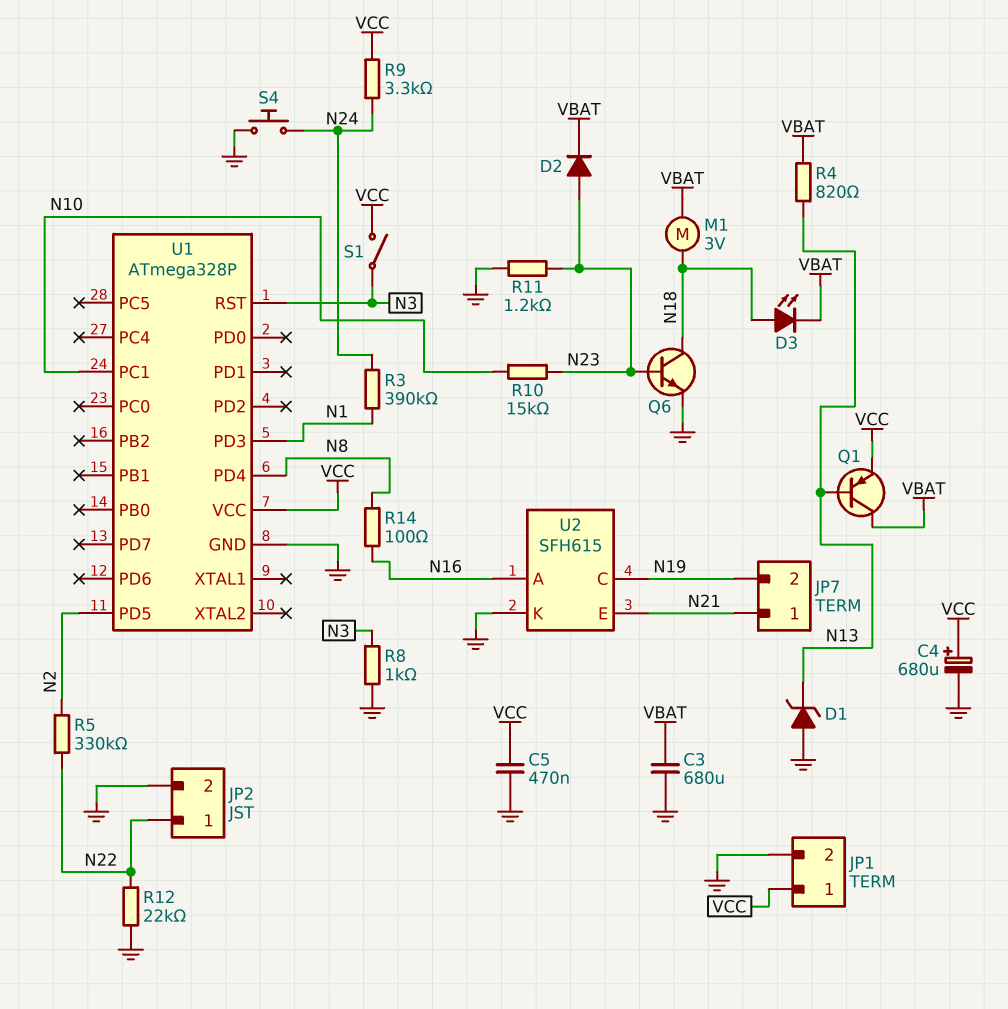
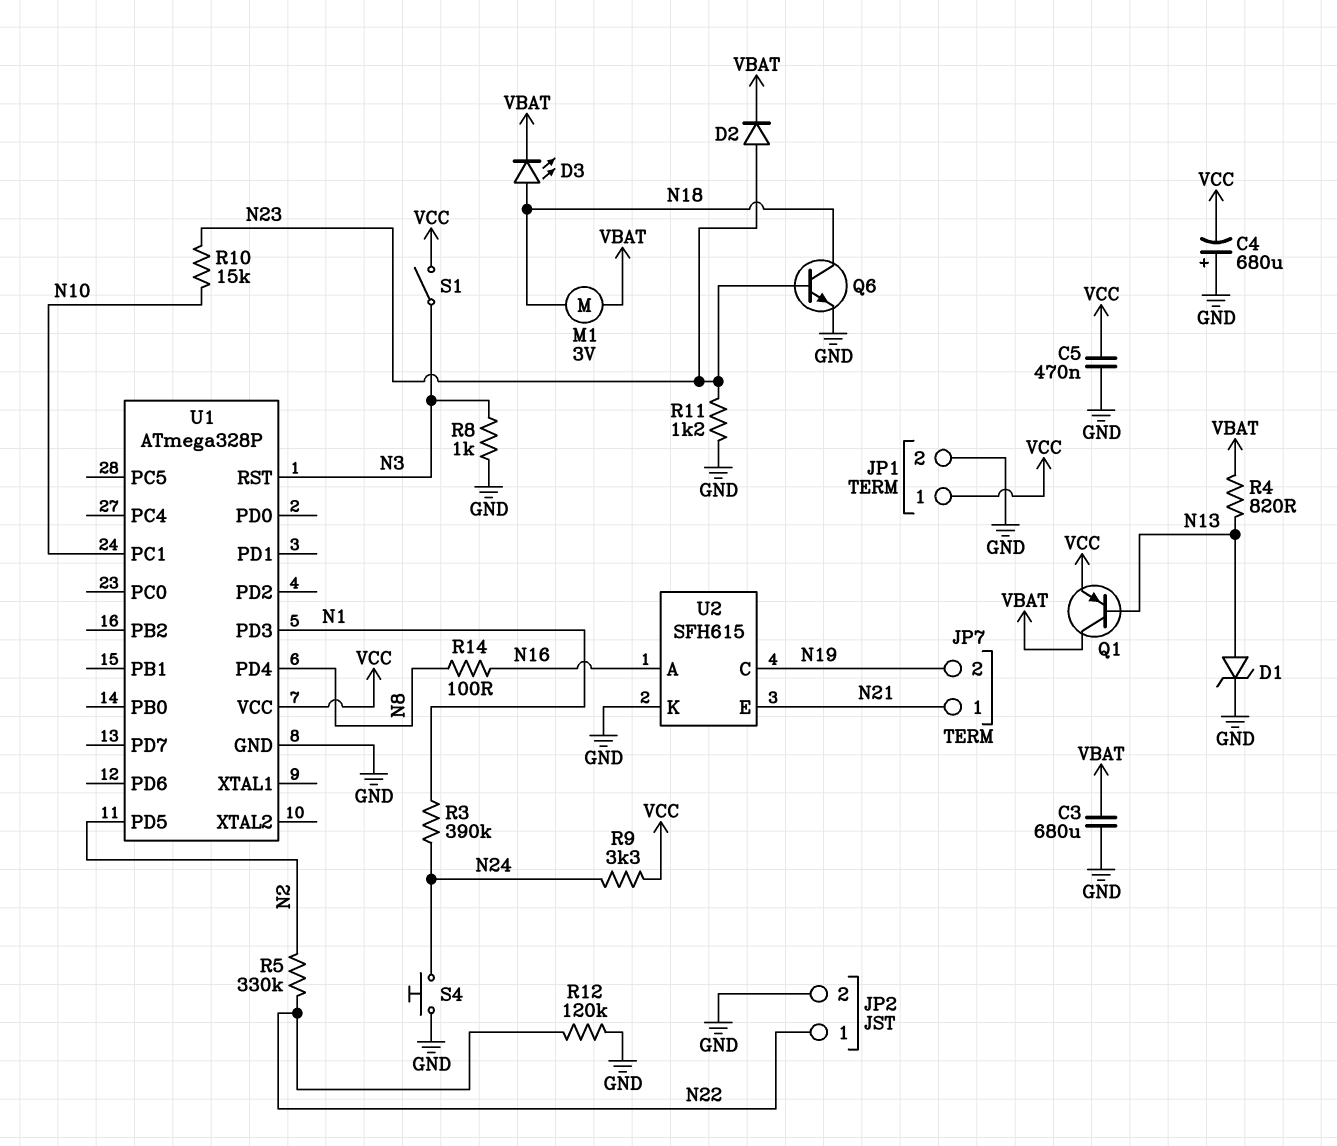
C4: 680uF (plus VCC, minus GND) -> 680uF (plus GND, minus VCC)
D1: zener (A GND, K N13) -> zener (A N13, K GND)
R12: 22k (GND, N22) -> 120k (GND, N22)

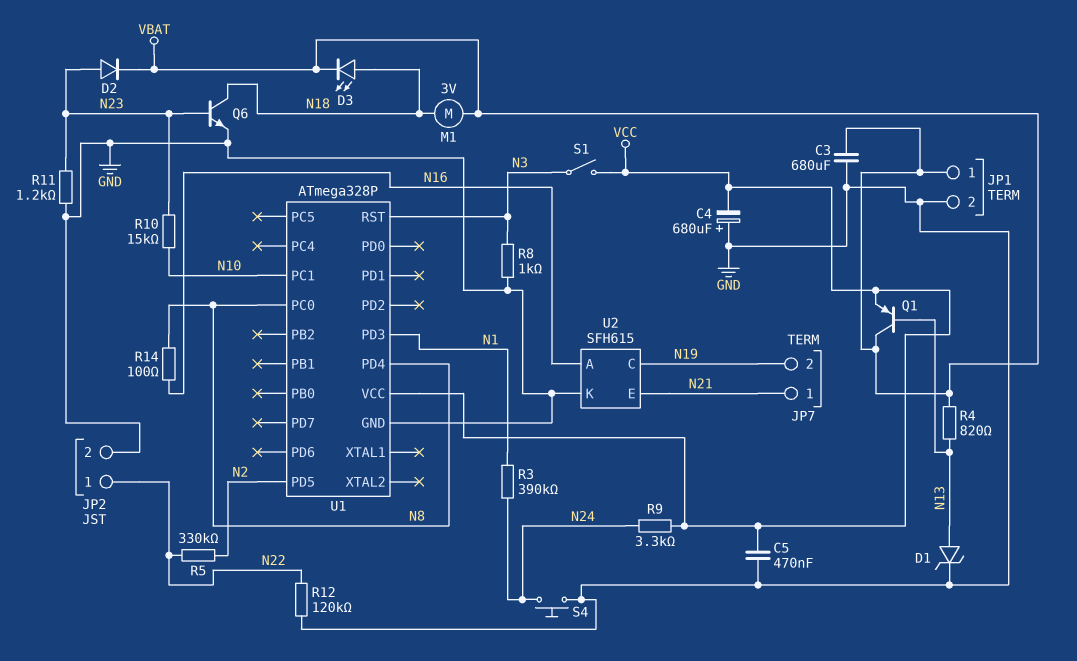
JP1 pin 1: VCC -> VBAT
U1 pin PC0: none -> N8

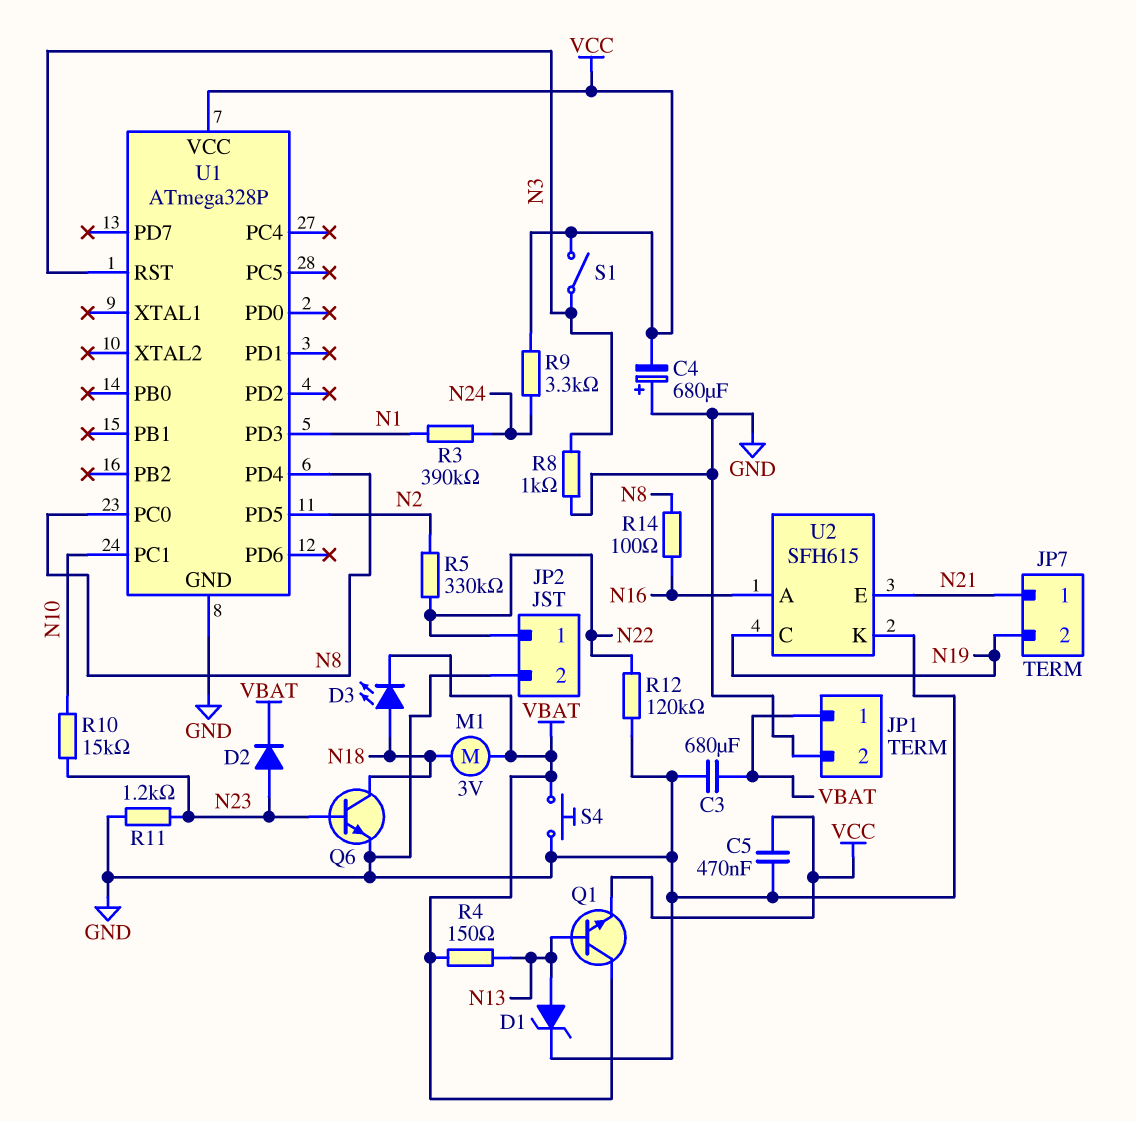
Q1: PNP (B N13, C VBAT, E VCC) -> NPN (B N13, C VBAT, E VCC)
R4: 820 (N13, VBAT) -> 150 (N13, VBAT)
S4: button (GND, N24) -> button (GND, VBAT)

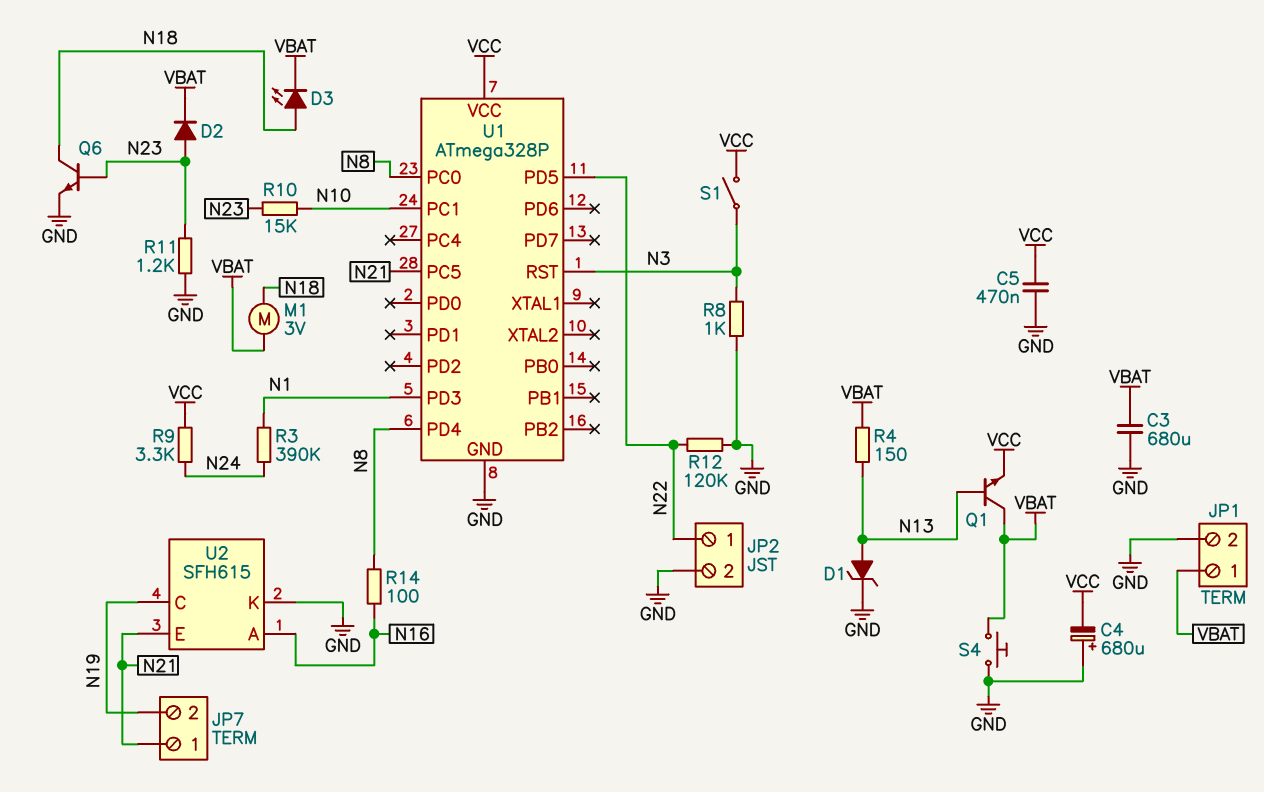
R5: 330k (N2, N22) -> none
U1 pin PC5: none -> N21
U1 pin PD5: N2 -> N22

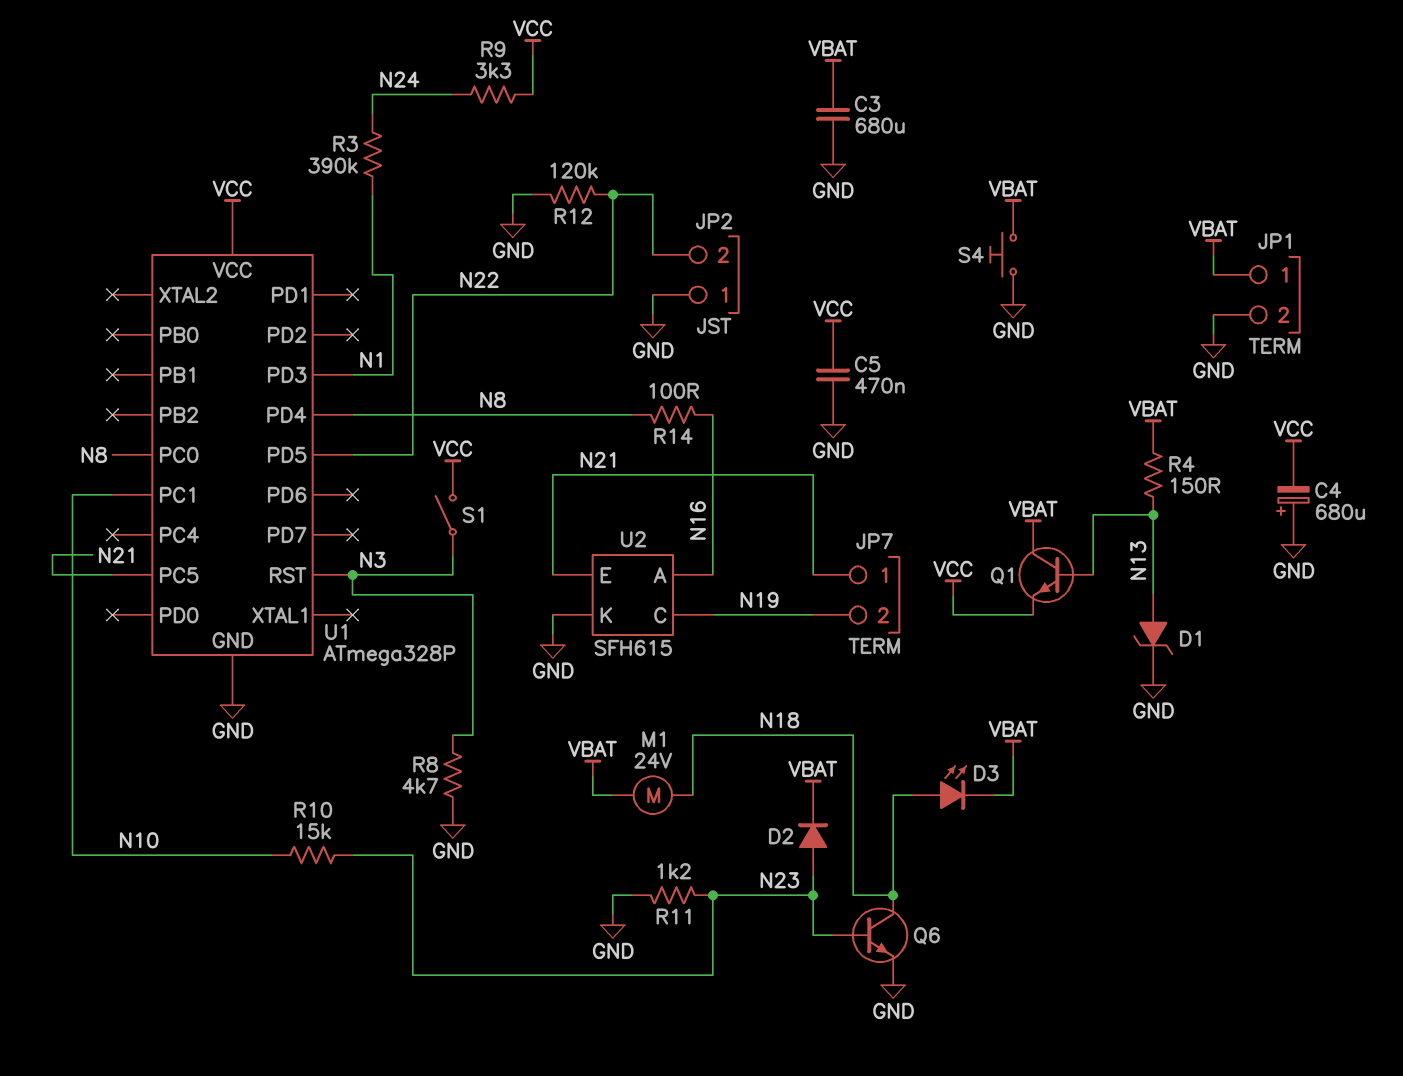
JP2 pin 1: N22 -> GND
JP2 pin 2: GND -> N22
M1: motor 3V (N18, VBAT) -> motor 24V (N18, VBAT)
R8: 1k (GND, N3) -> 4.7k (GND, N3)

